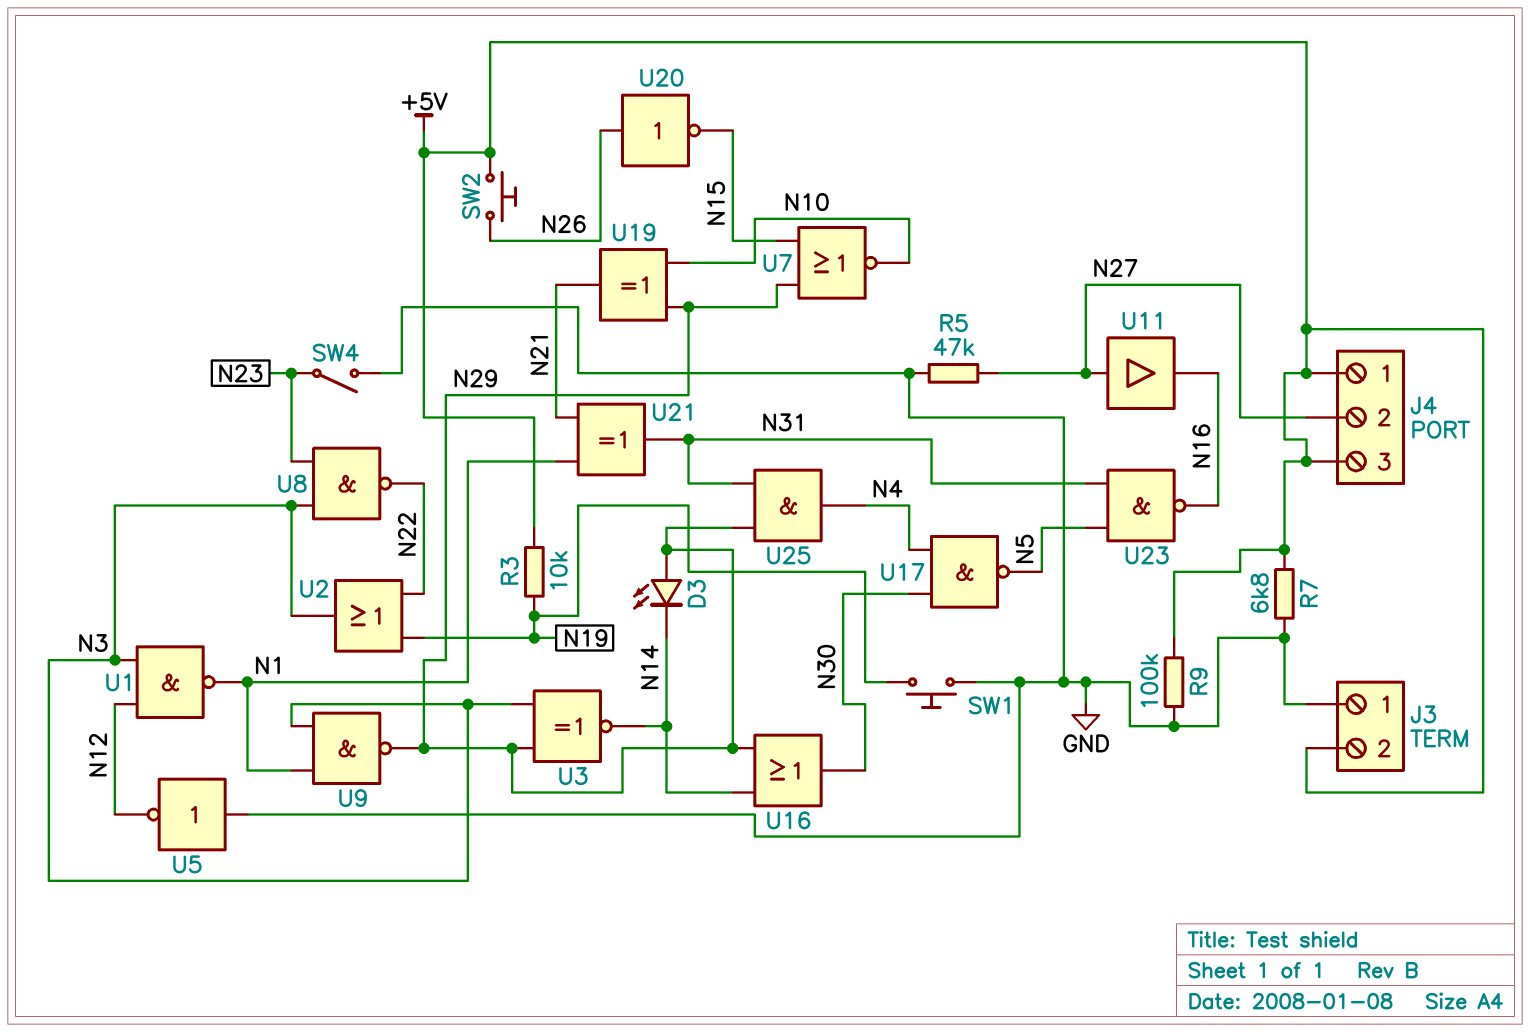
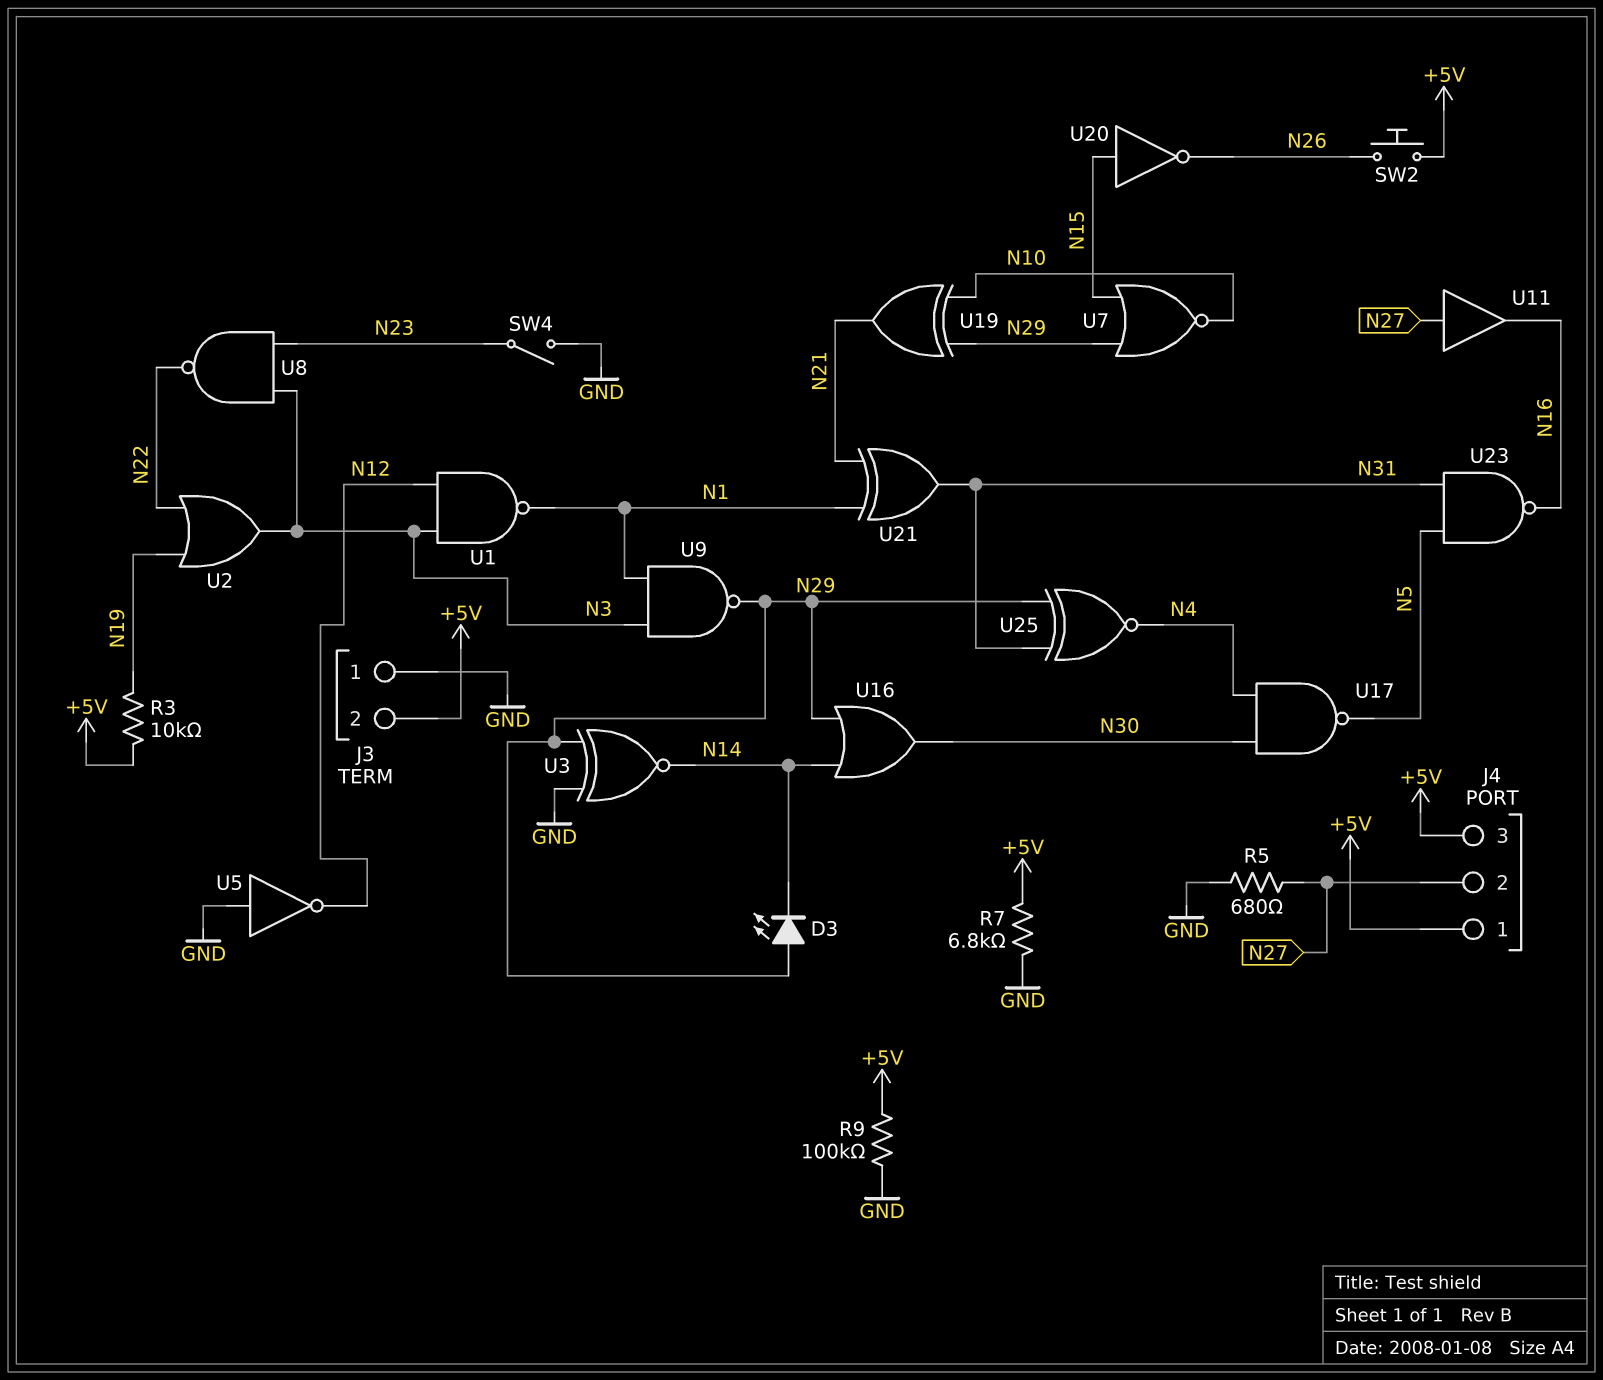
R5: 47k (GND, N27) -> 680 (GND, N27)
SW1: button (GND, N19) -> none
U3: XNOR (in N3, in N29, out N14) -> XNOR (in GND, in N29, out N14)
U20: NOT (in N26, out N15) -> NOT (in N15, out N26)
U25: AND (in N29, in N31, out N4) -> XNOR (in N29, in N31, out N4)

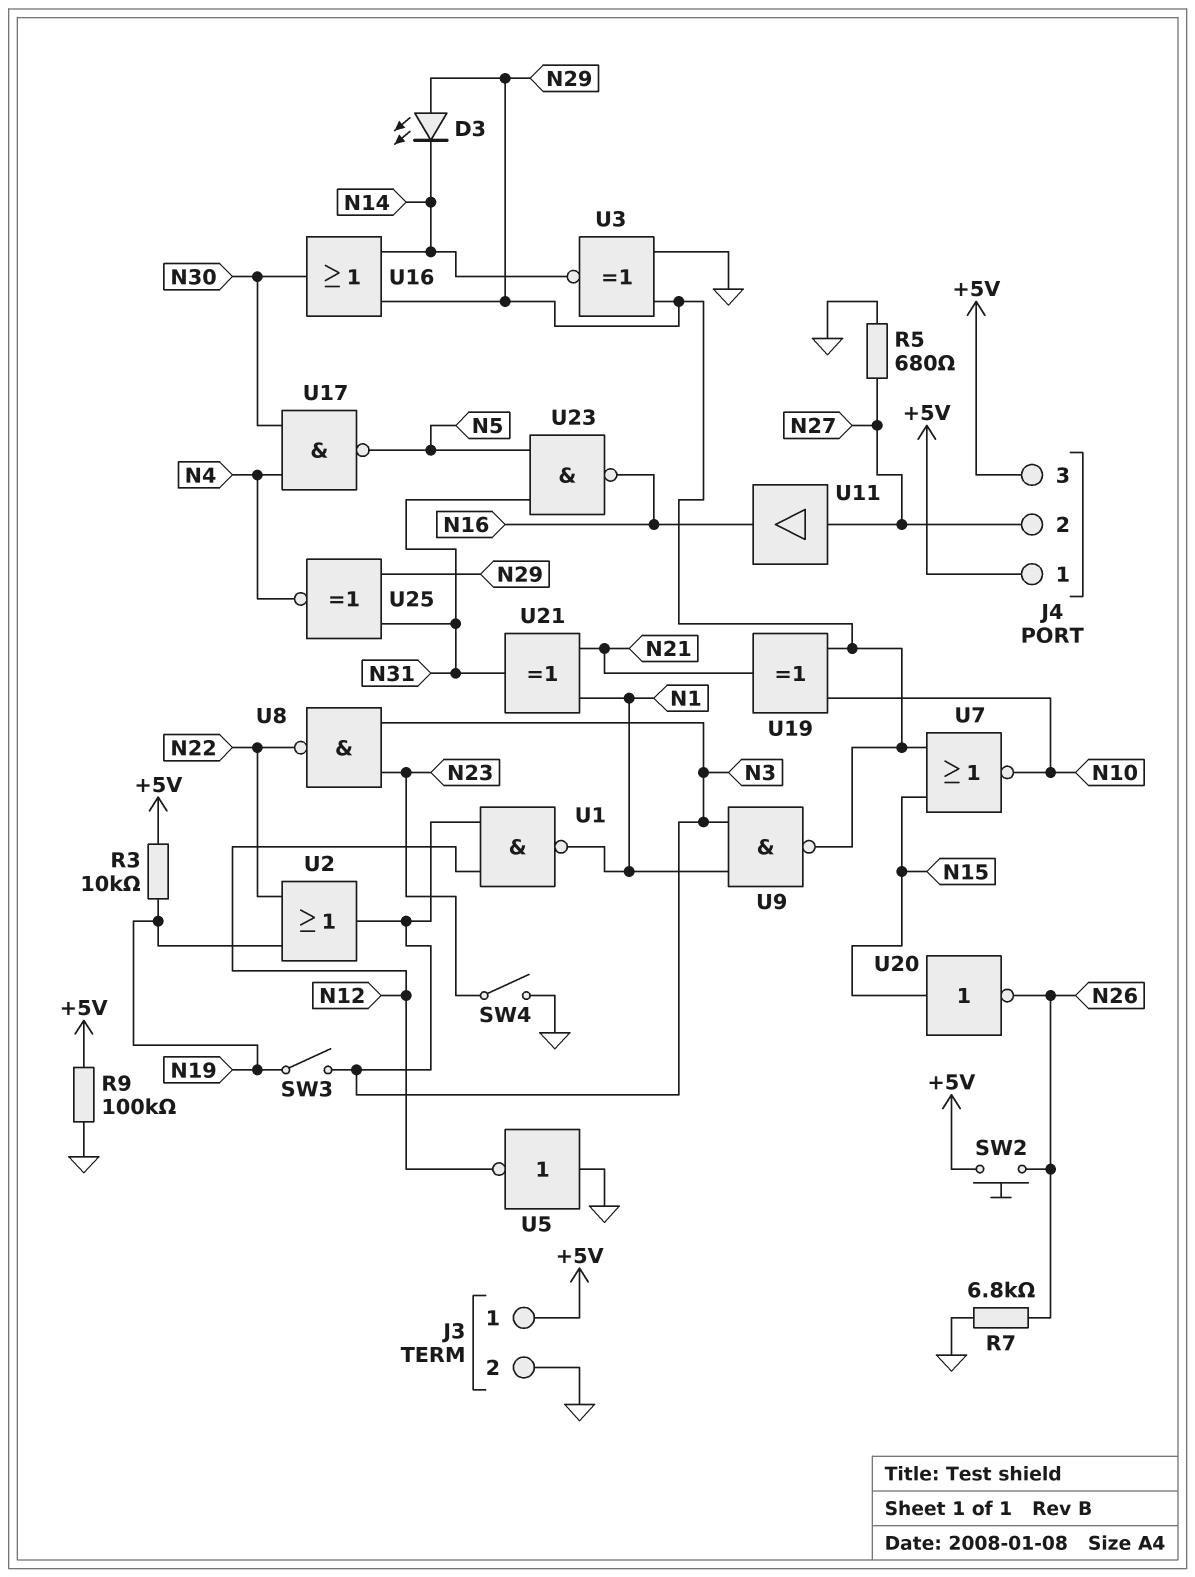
J3 pin 1: GND -> +5V
J3 pin 2: +5V -> GND
R7: 6.8k (+5V, GND) -> 6.8k (GND, N26)
SW3: none -> switch (N3, N19)

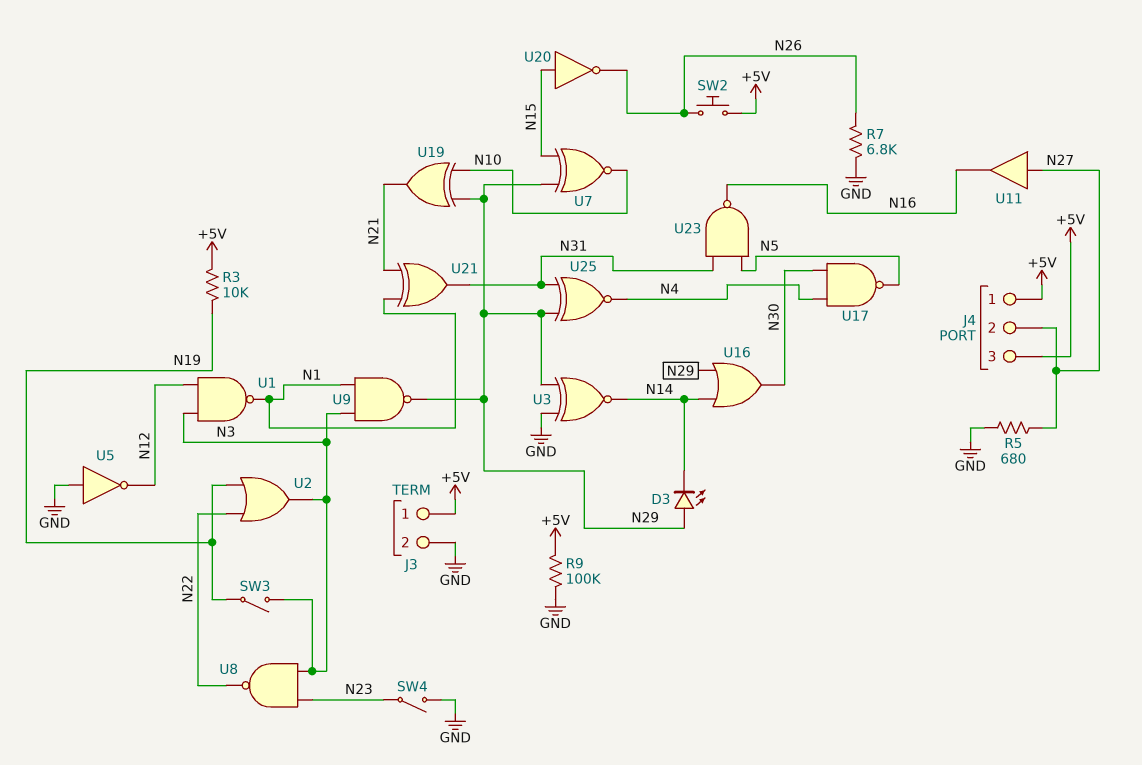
U7: NOR (in N15, in N29, out N10) -> XNOR (in N15, in N29, out N10)

